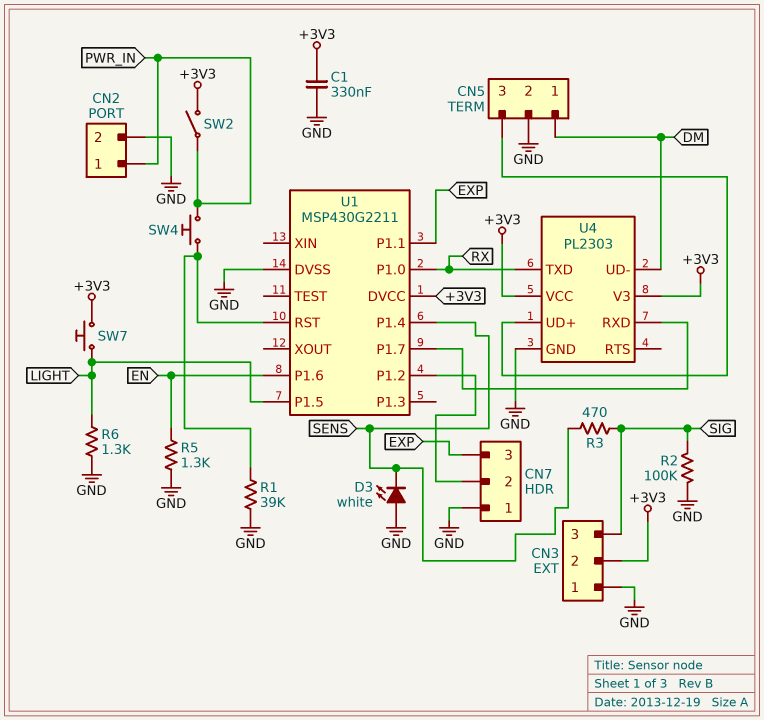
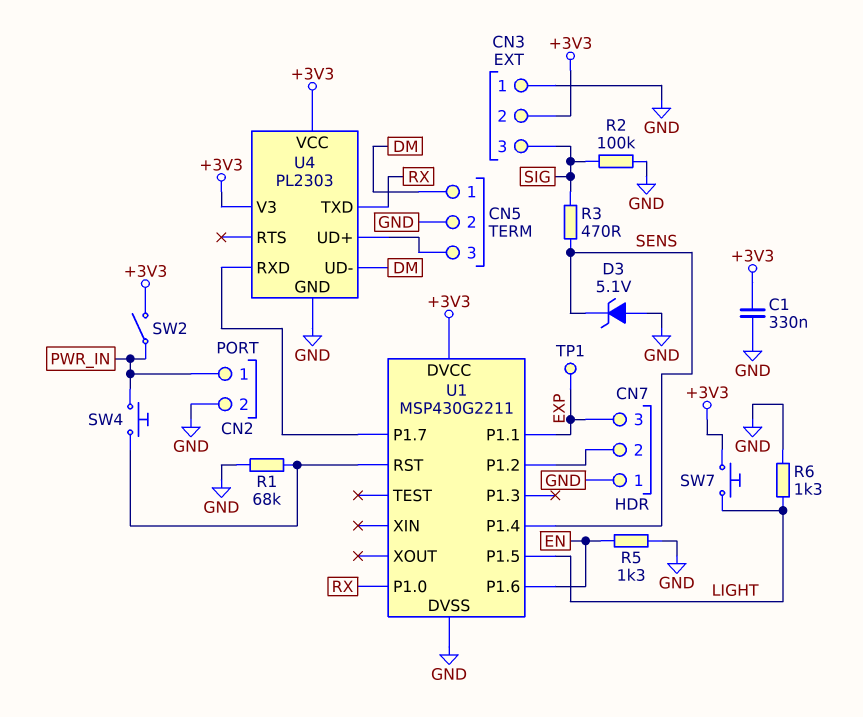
D3: LED white (A GND, K SENS) -> zener 5.1V (A GND, K SENS)
R1: 39k (GND, U1/RST) -> 68k (GND, U1/RST)
TP1: none -> test point (EXP)

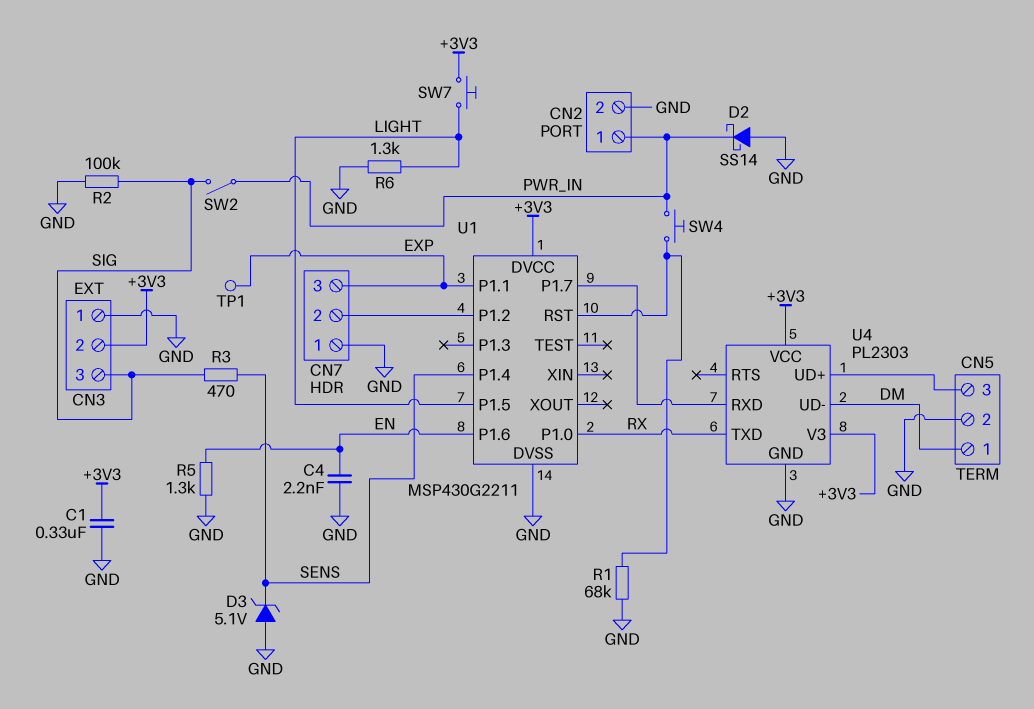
C4: none -> 2.2nF (EN, GND)
D2: none -> schottky SS14 (A GND, K PWR_IN)
SW2: switch (+3V3, PWR_IN) -> switch (PWR_IN, SIG)

